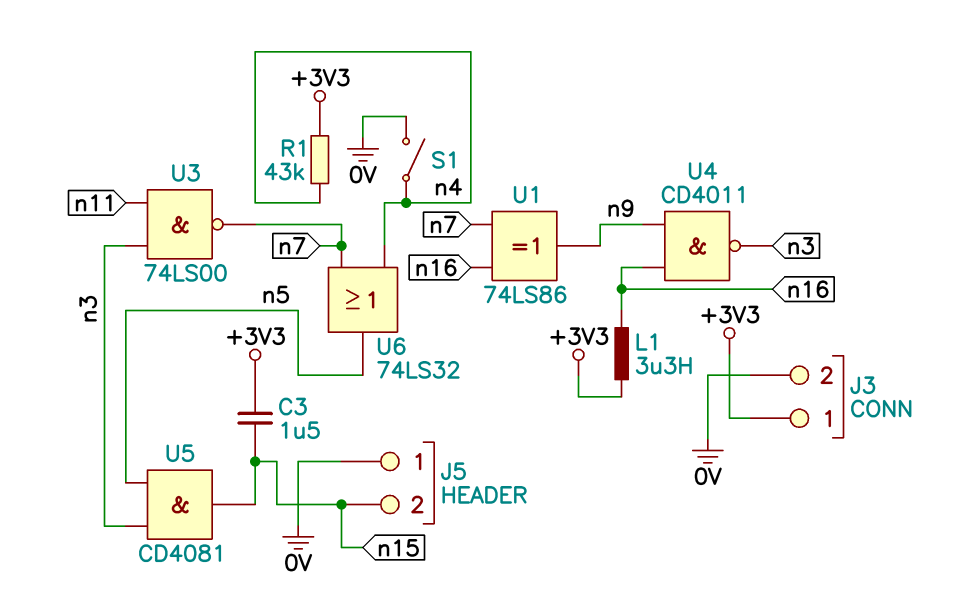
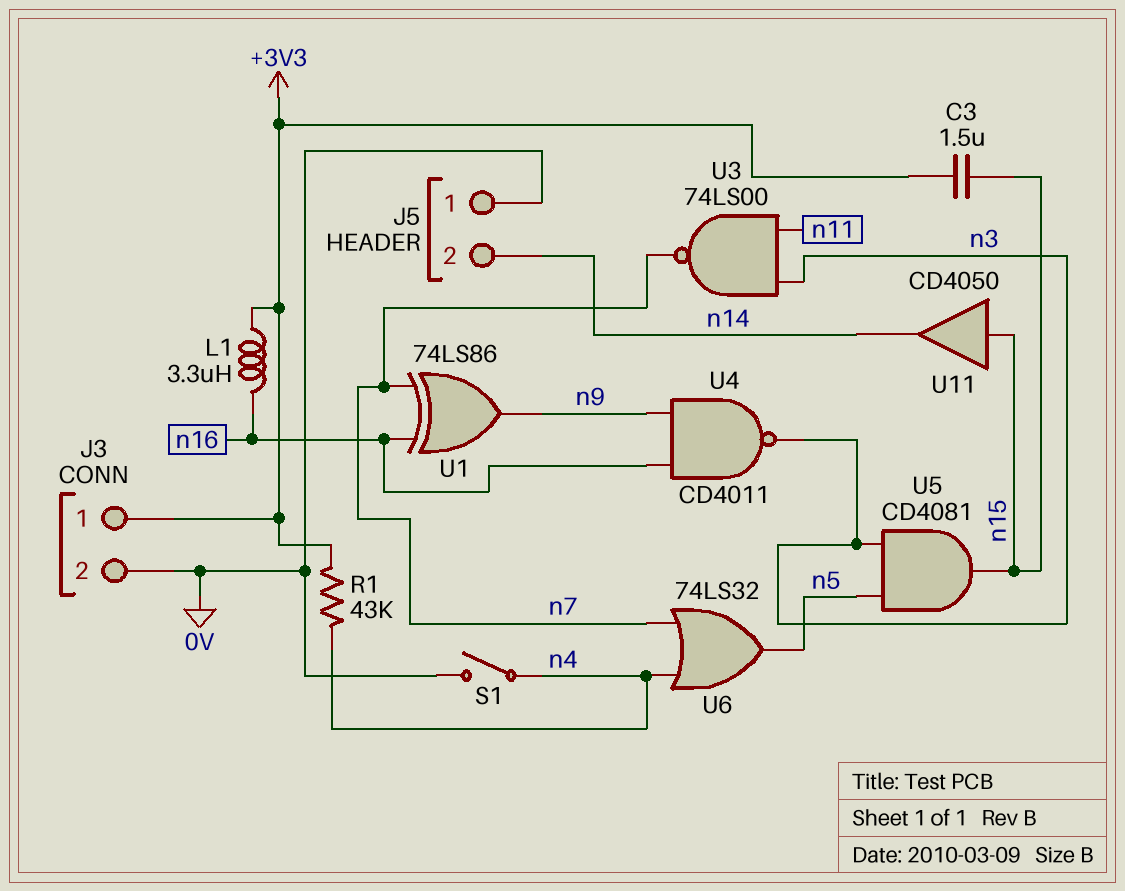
J5 pin 2: n15 -> n14
U11: none -> buffer CD4050 (in n15, out n14)

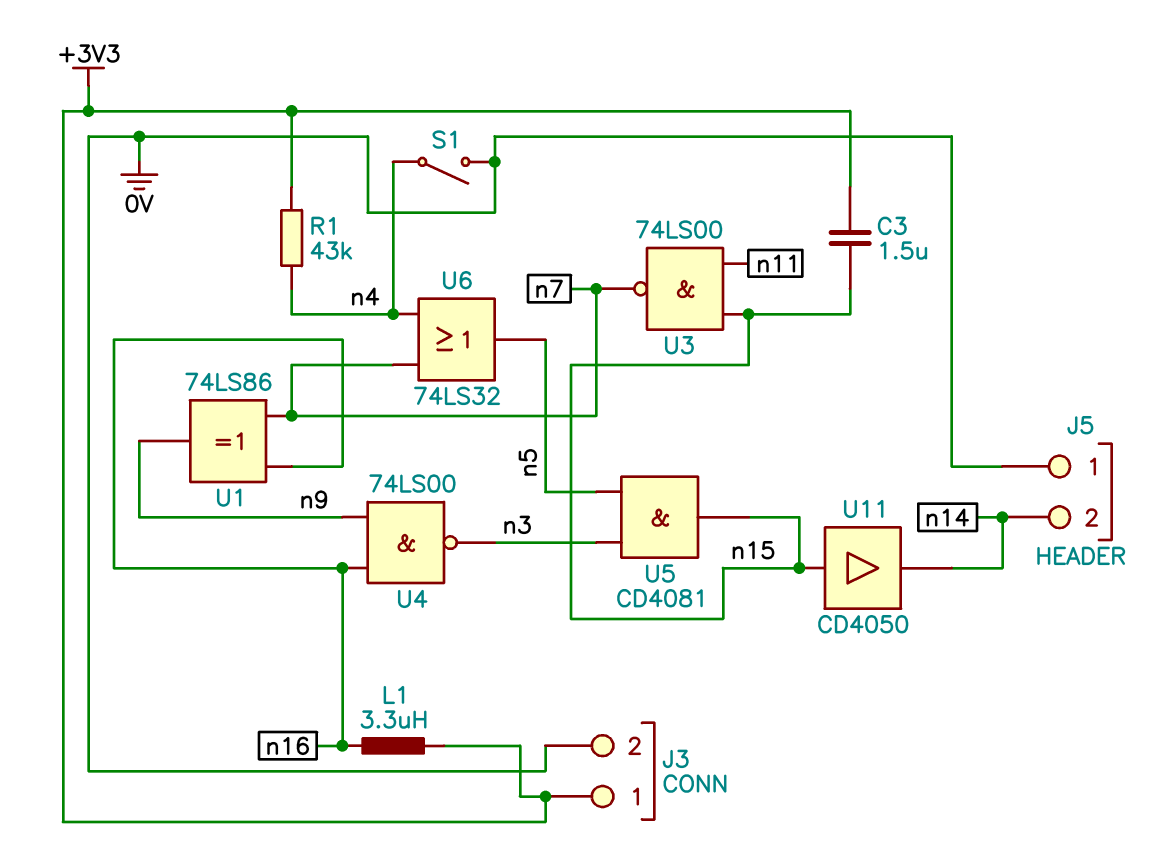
U3: NAND 74LS00 (in n3, in n11, out n7) -> NAND 74LS00 (in n11, in n15, out n7)
U4: NAND CD4011 (in n9, in n16, out n3) -> NAND 74LS00 (in n9, in n16, out n3)

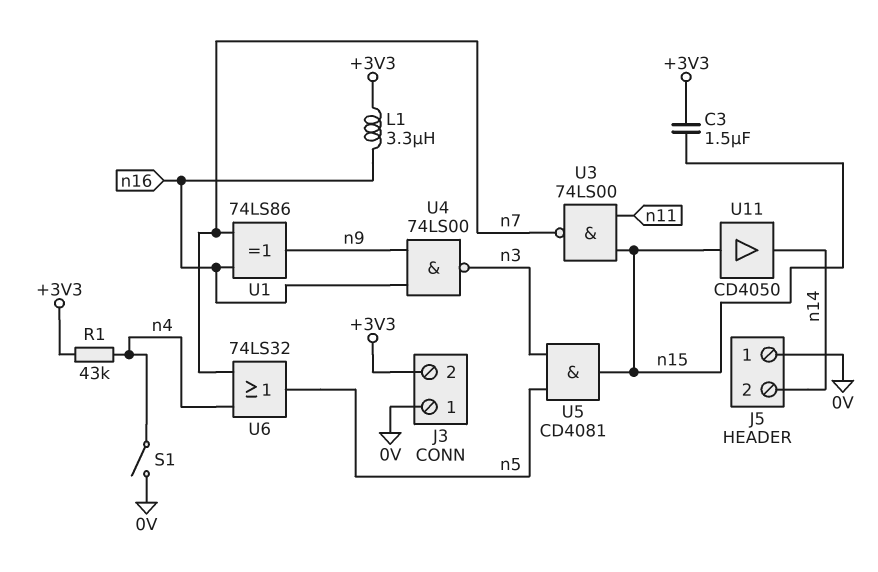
J3 pin 1: +3V3 -> 0V
J3 pin 2: 0V -> +3V3

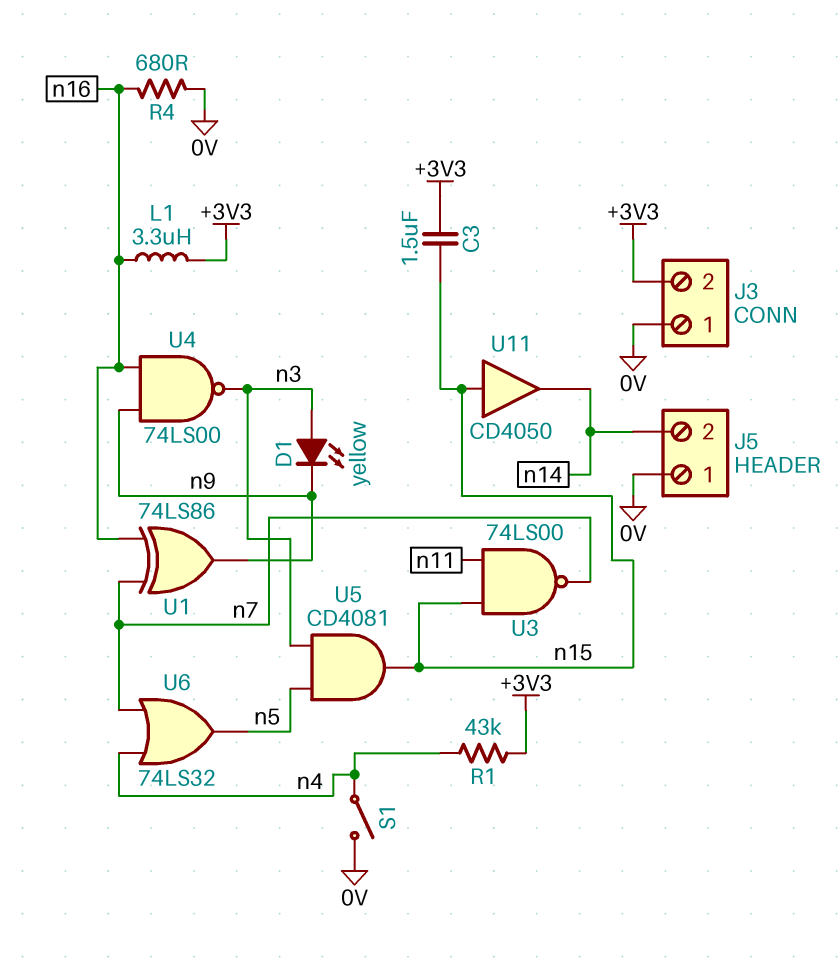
D1: none -> LED yellow (A n3, K n9)
R4: none -> 680 (0V, n16)

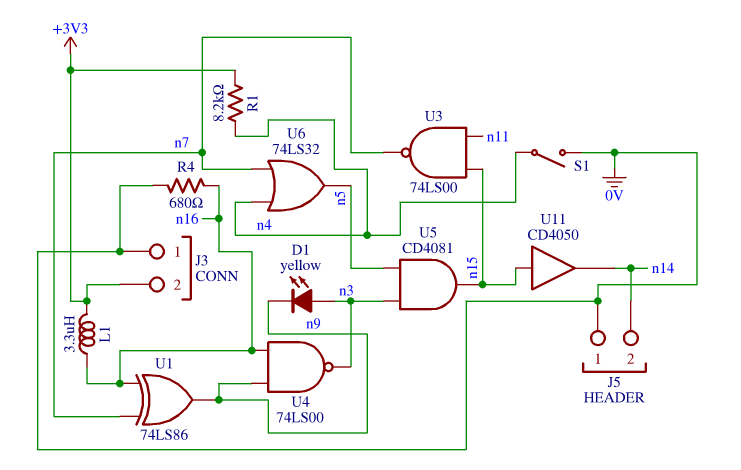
C3: 1.5uF (+3V3, n15) -> none
R1: 43k (+3V3, n4) -> 8.2k (+3V3, n4)

